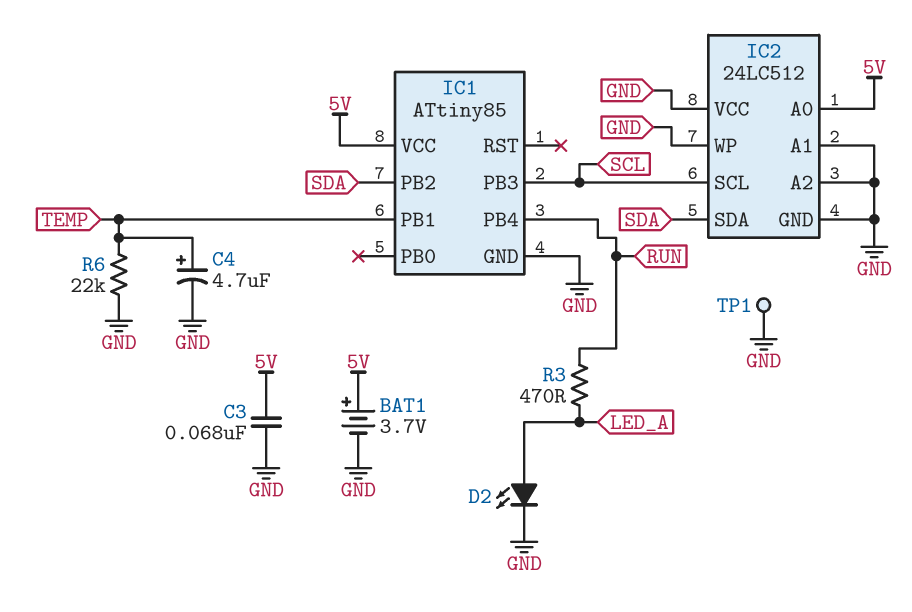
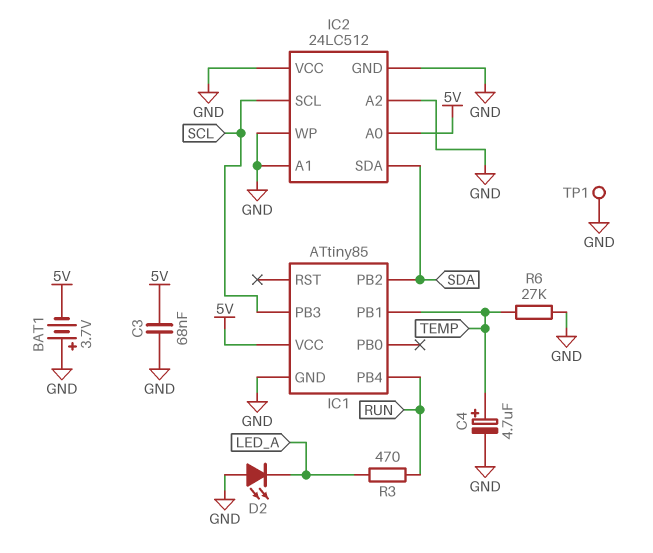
BAT1: 3.7V (plus 5V, minus GND) -> 3.7V (plus GND, minus 5V)
D2: LED (A LED_A, K GND) -> LED (A GND, K LED_A)
R6: 22k (GND, TEMP) -> 27k (GND, TEMP)

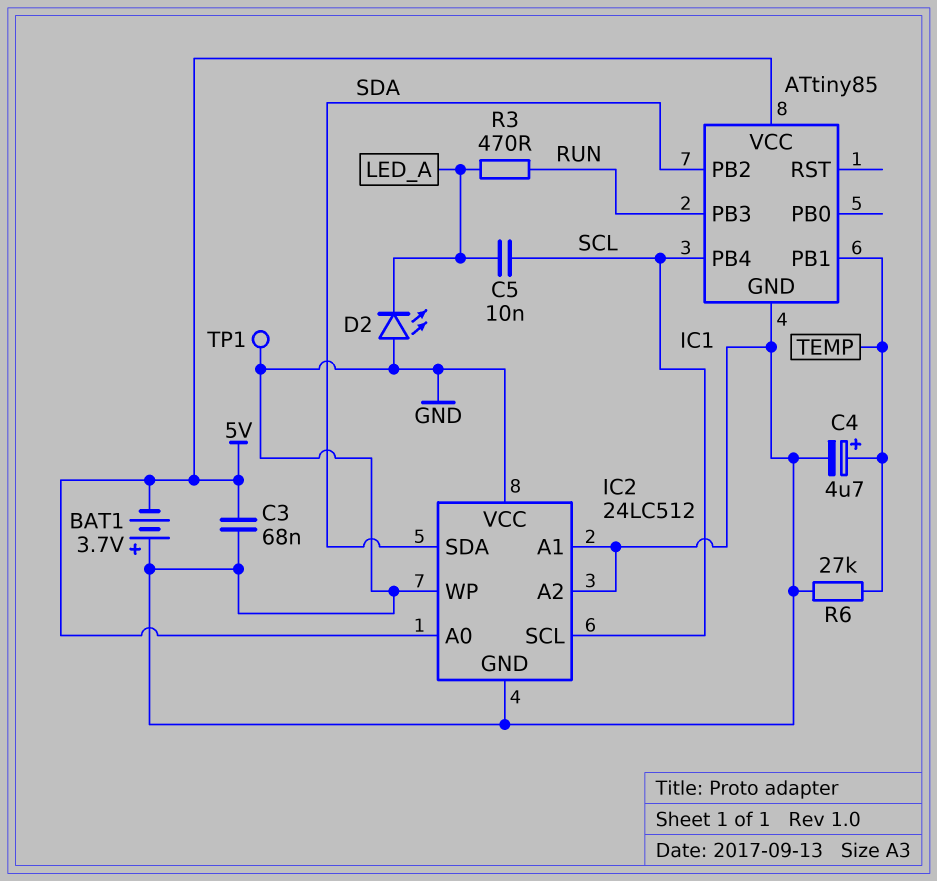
C5: none -> 10nF (LED_A, SCL)
IC1 pin PB3: SCL -> RUN
IC1 pin PB4: RUN -> SCL

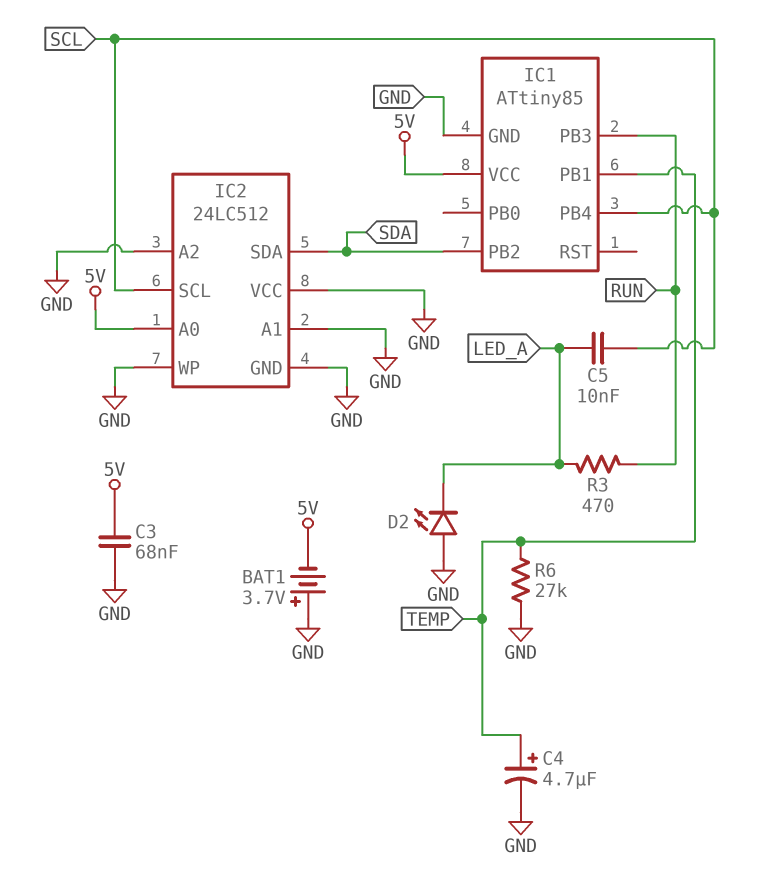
TP1: test point (GND) -> none

